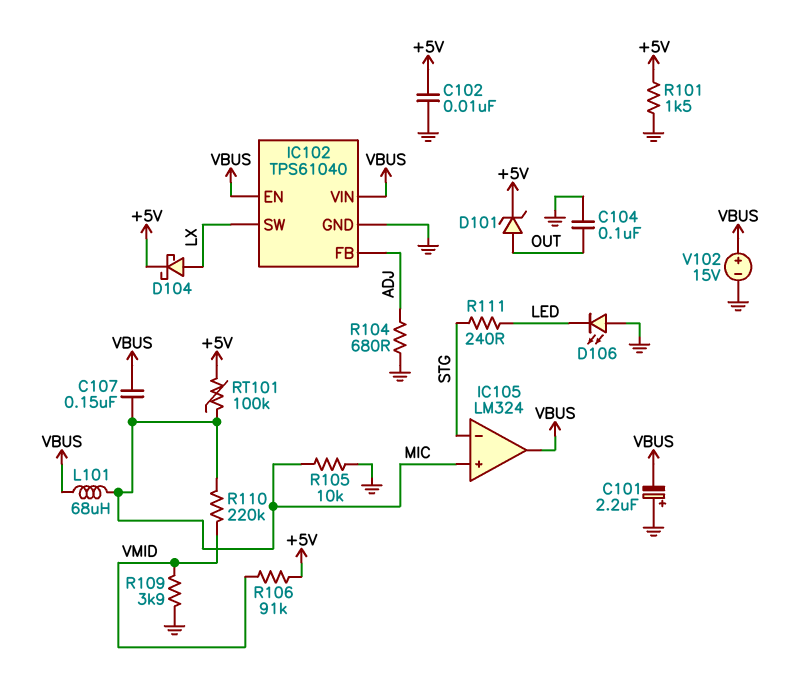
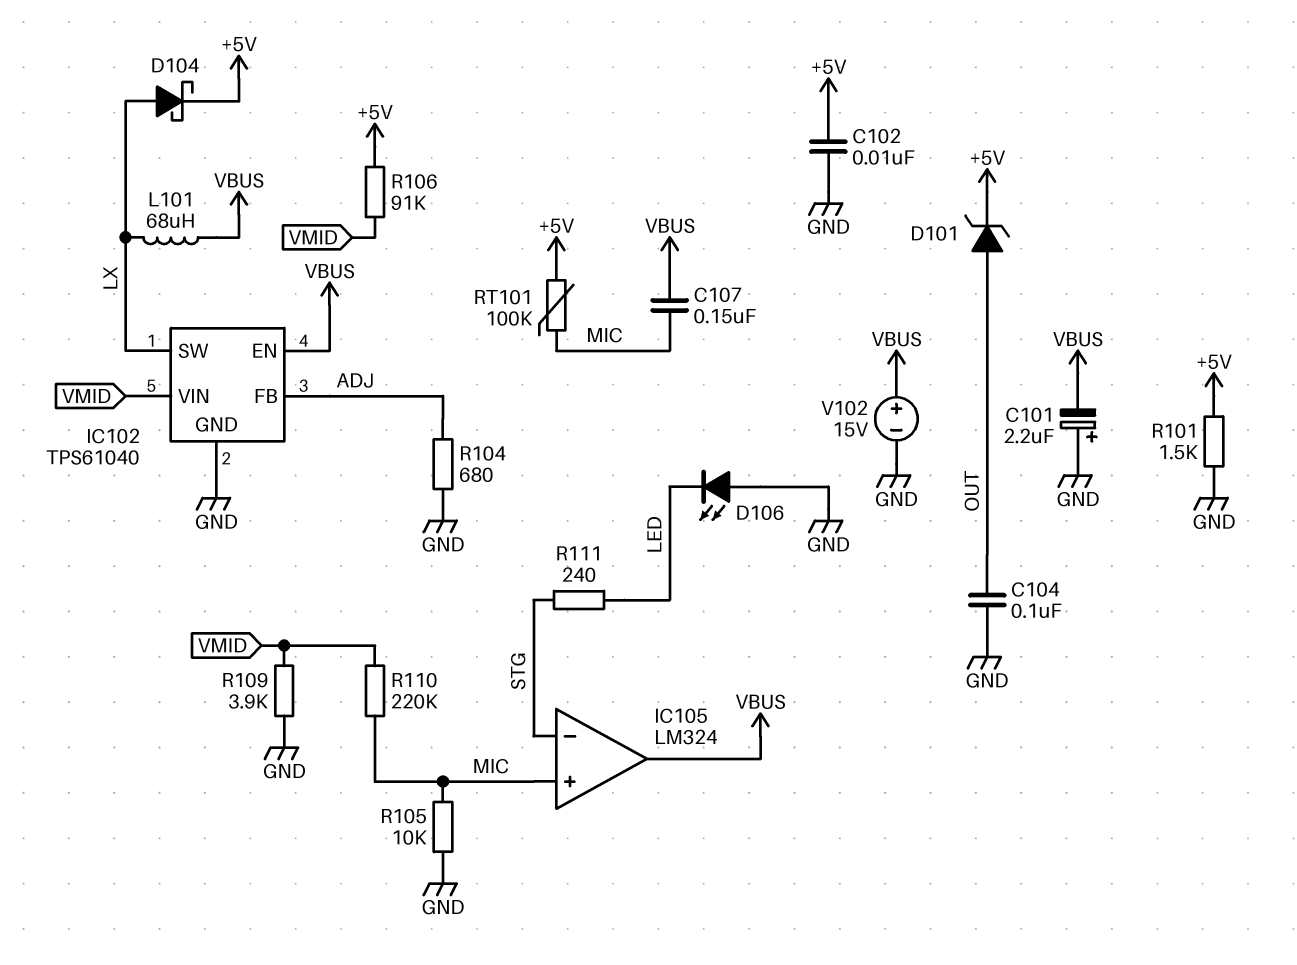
IC102 pin VIN: VBUS -> VMID
L101: 68uH (MIC, VBUS) -> 68uH (LX, VBUS)

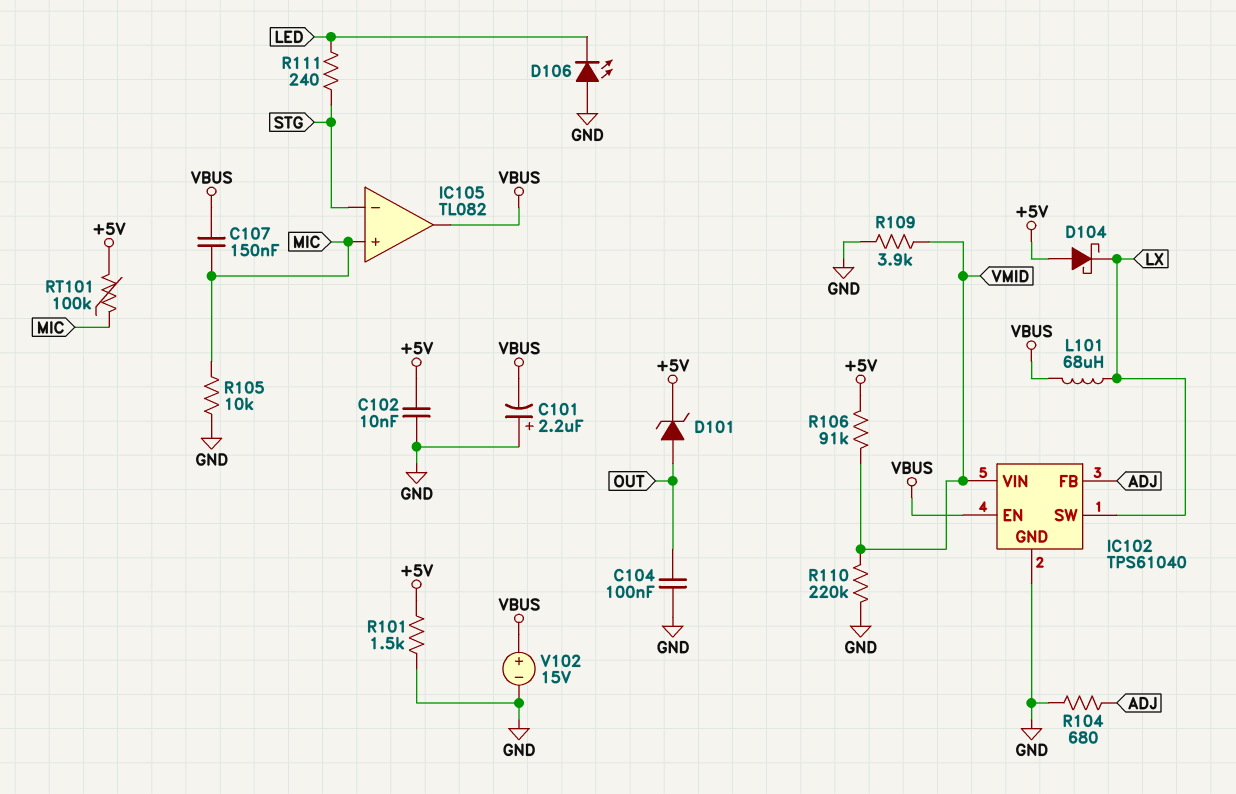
D104: schottky (A LX, K +5V) -> schottky (A +5V, K LX)
IC105: LM324 -> TL082
R110: 220k (MIC, VMID) -> 220k (GND, VMID)

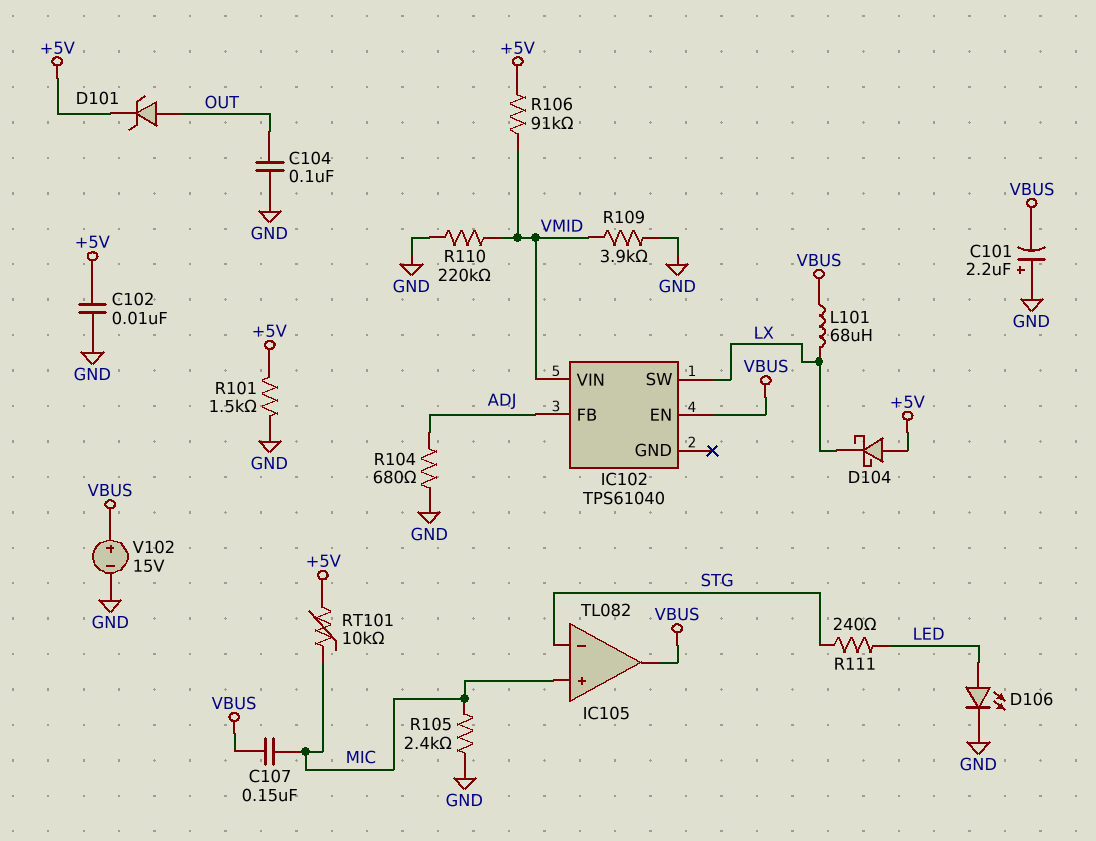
D106: LED (A GND, K LED) -> LED (A LED, K GND)
IC102 pin GND: GND -> none
R105: 10k (GND, MIC) -> 2.4k (GND, MIC)
RT101: 100k (+5V, MIC) -> 10k (+5V, MIC)

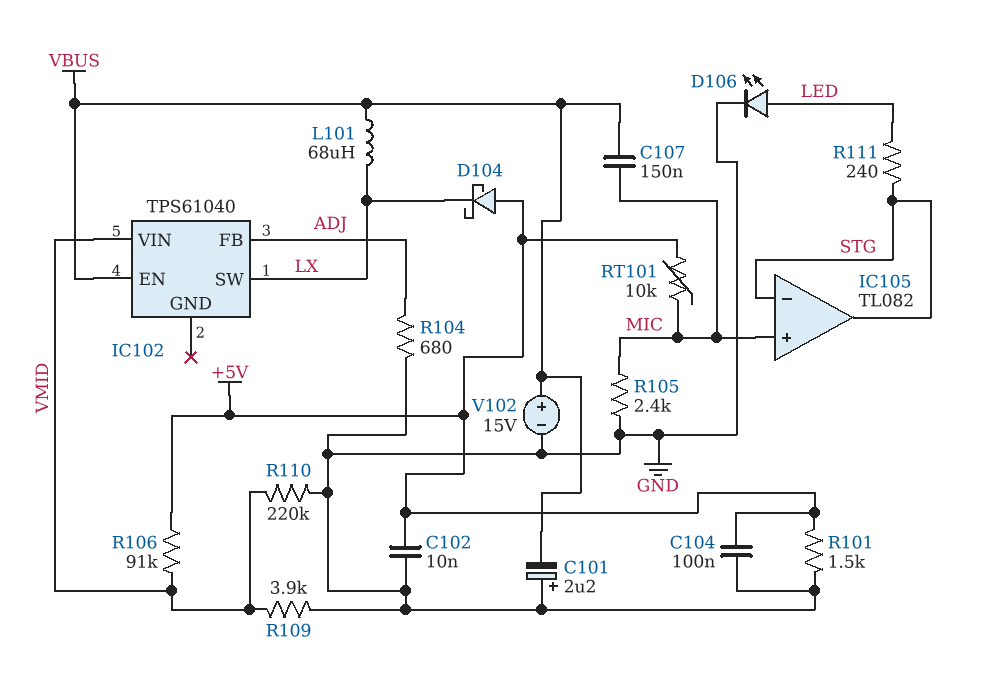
C104: 100nF (GND, OUT) -> 100nF (+5V, GND)
D101: zener (A OUT, K +5V) -> none
IC105 pin out: VBUS -> STG

